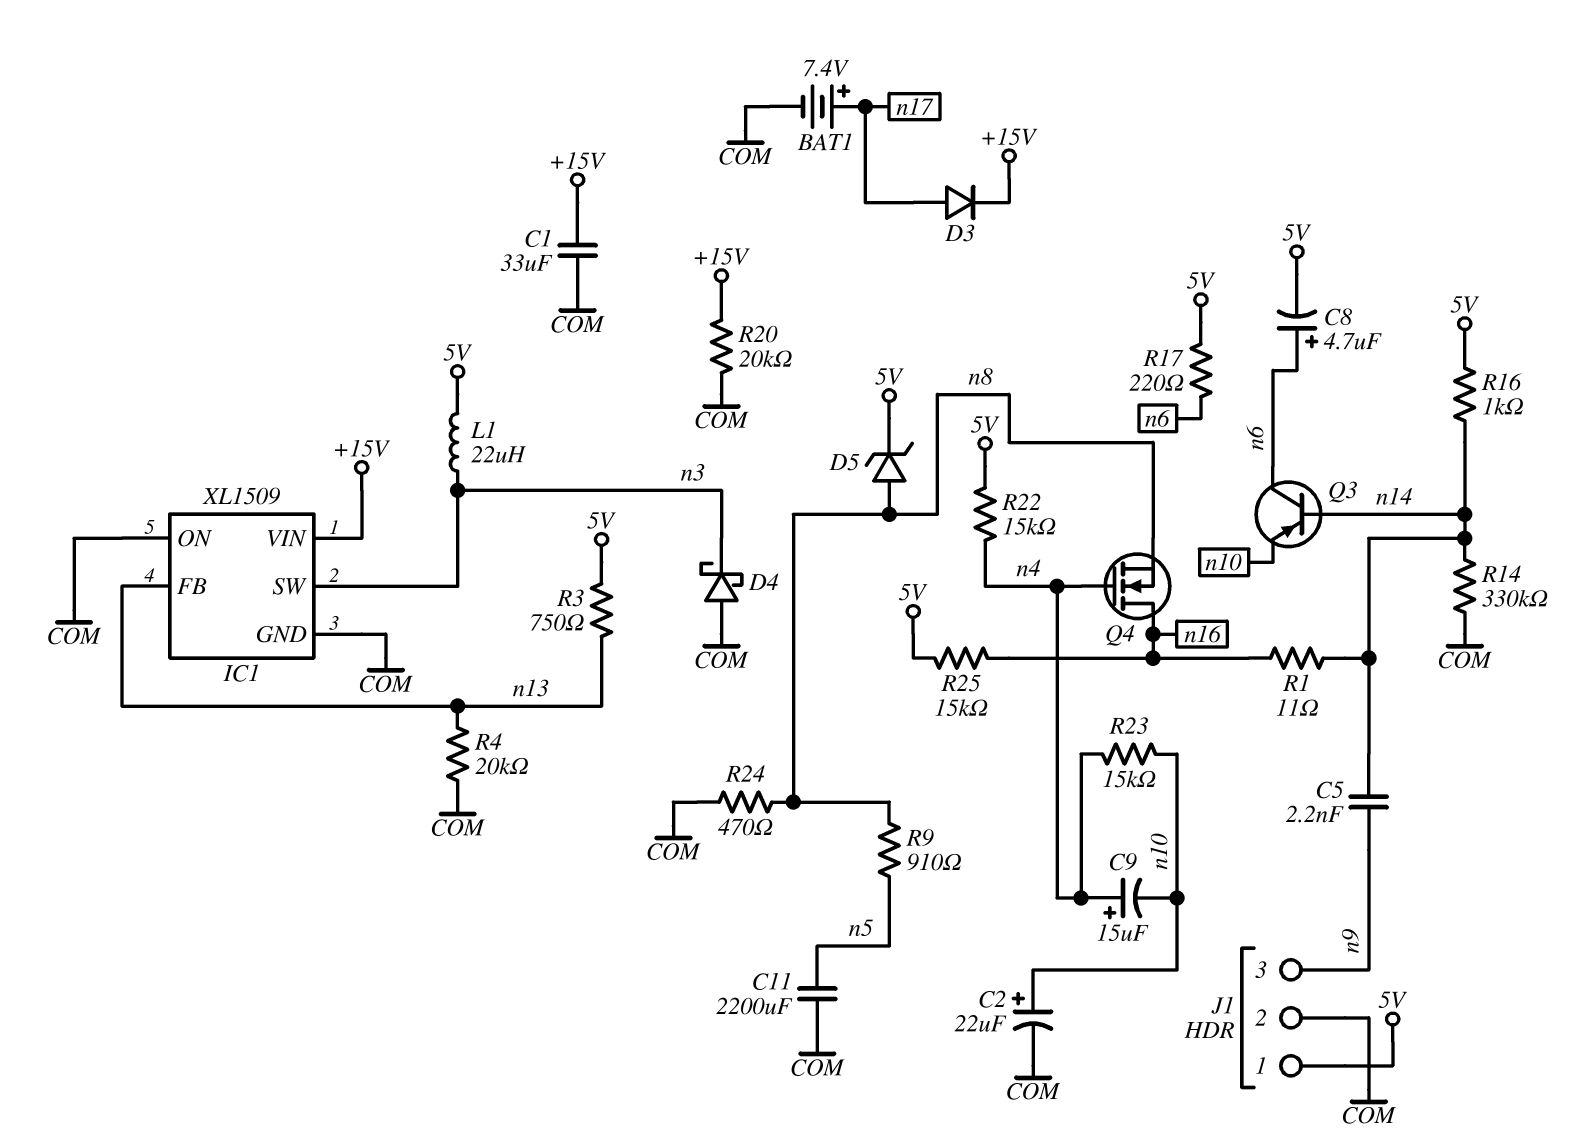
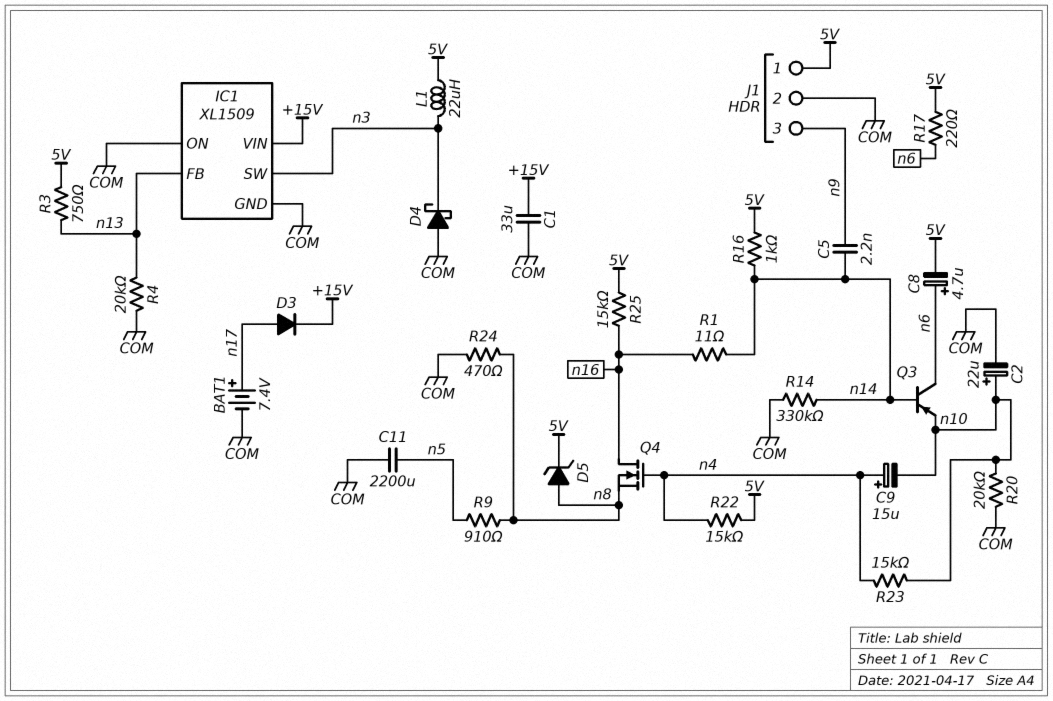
R20: 20k (+15V, COM) -> 20k (COM, n10)

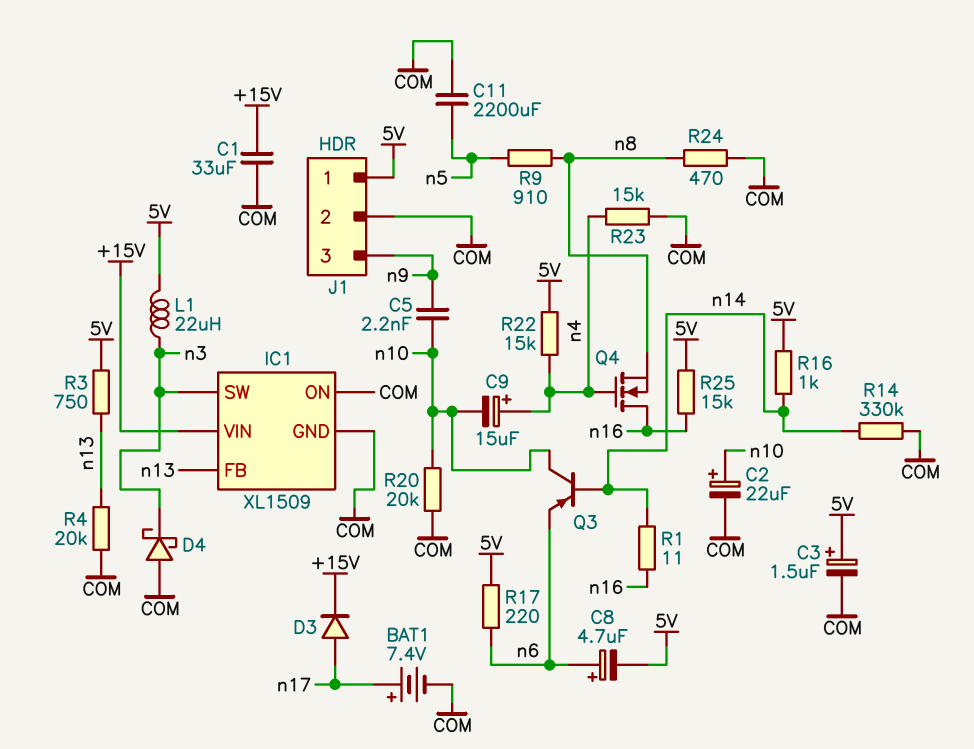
C3: none -> 1.5uF (plus 5V, minus COM)
C5: 2.2nF (n9, n14) -> 2.2nF (n9, n10)
D5: zener (A n8, K 5V) -> none
Q3: PNP (B n14, C n6, E n10) -> PNP (B n14, C n10, E n6)
R23: 15k (n4, n10) -> 15k (COM, n4)

